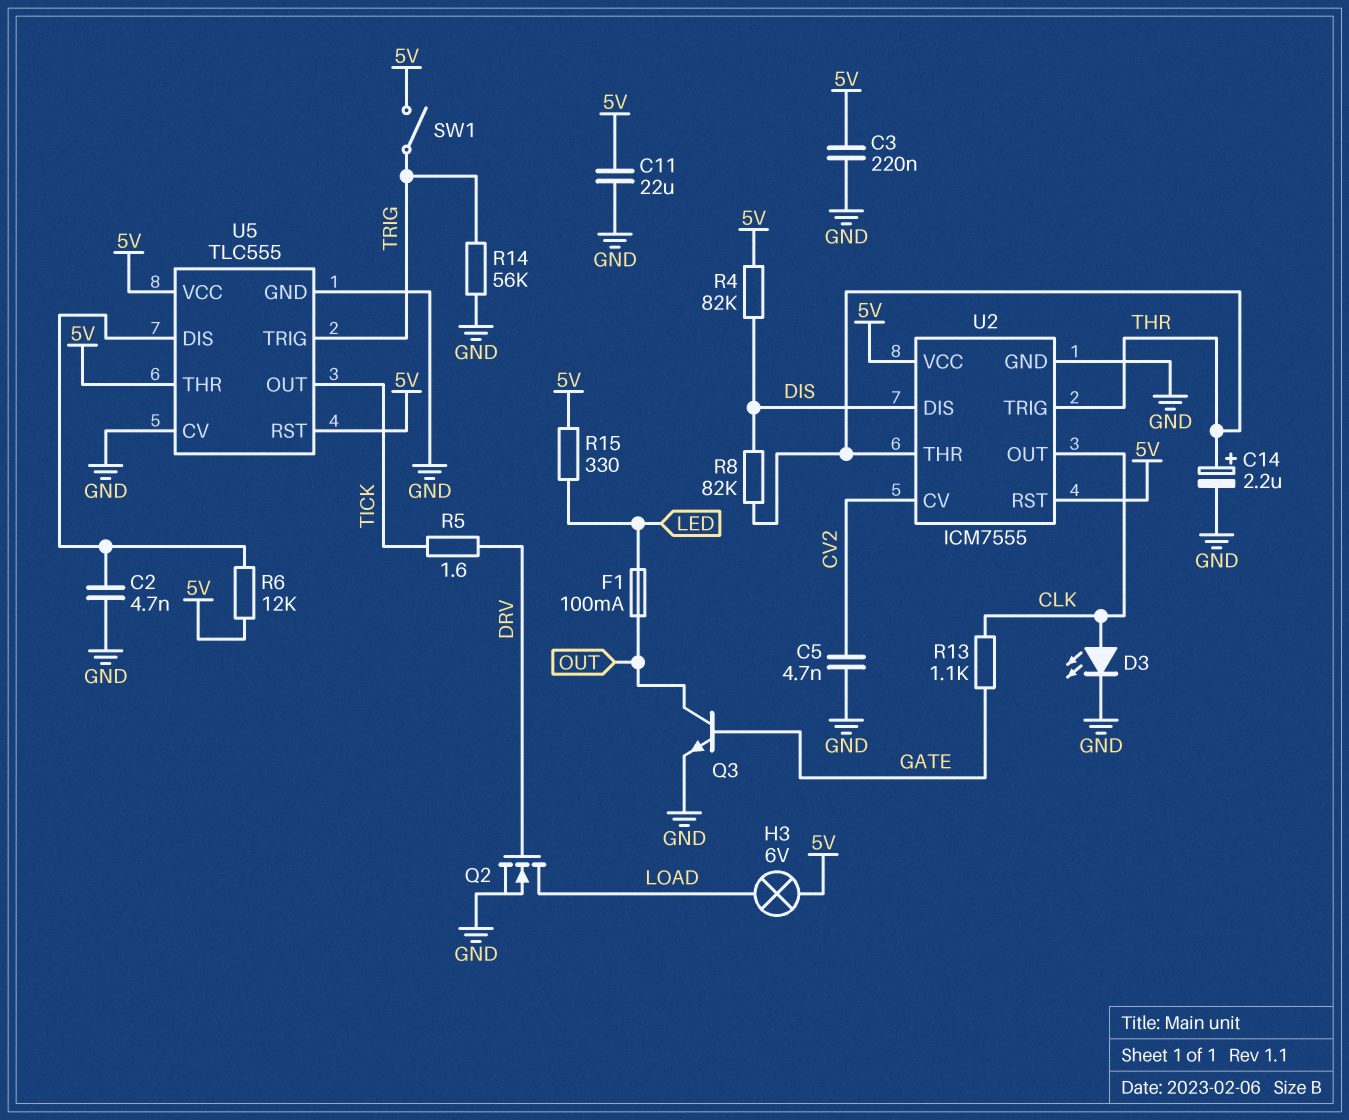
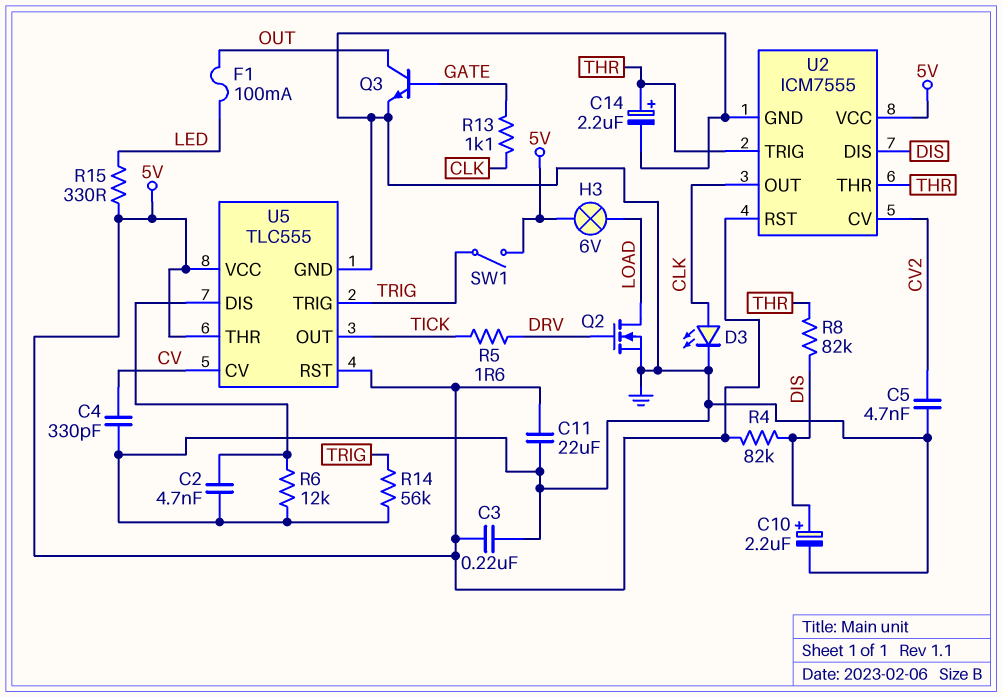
C4: none -> 330pF (CV, GND)
C10: none -> 2.2uF (plus DIS, minus GND)
R6: 12k (5V, U5/DIS) -> 12k (GND, U5/DIS)
U5 pin CV: GND -> CV

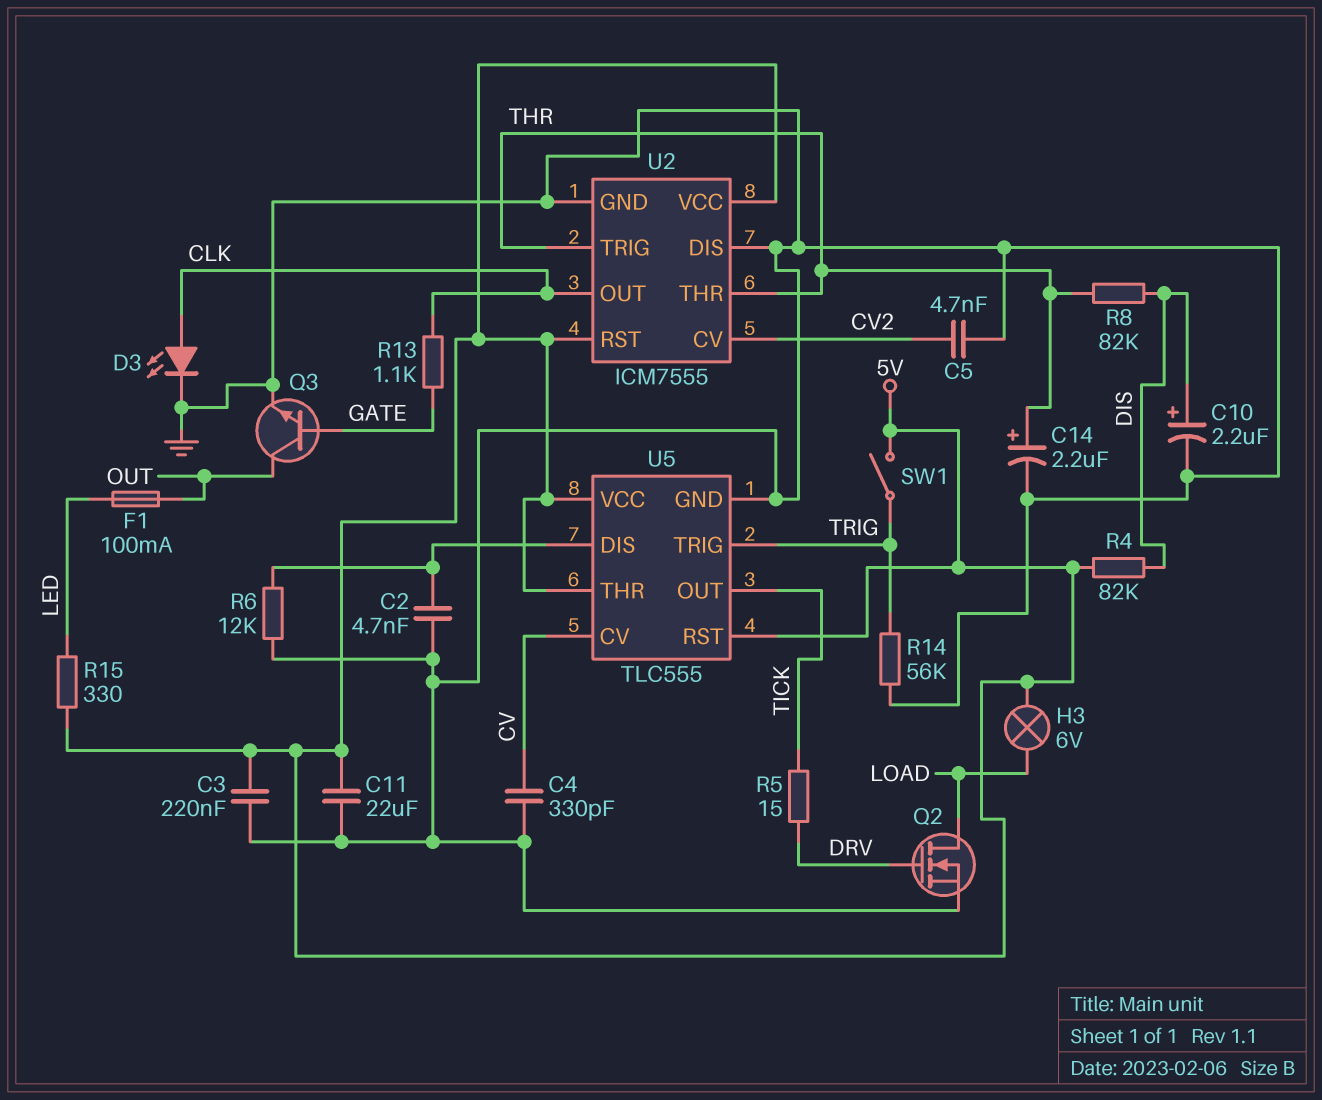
R5: 1.6 (DRV, TICK) -> 15 (DRV, TICK)
U2 pin DIS: DIS -> GND

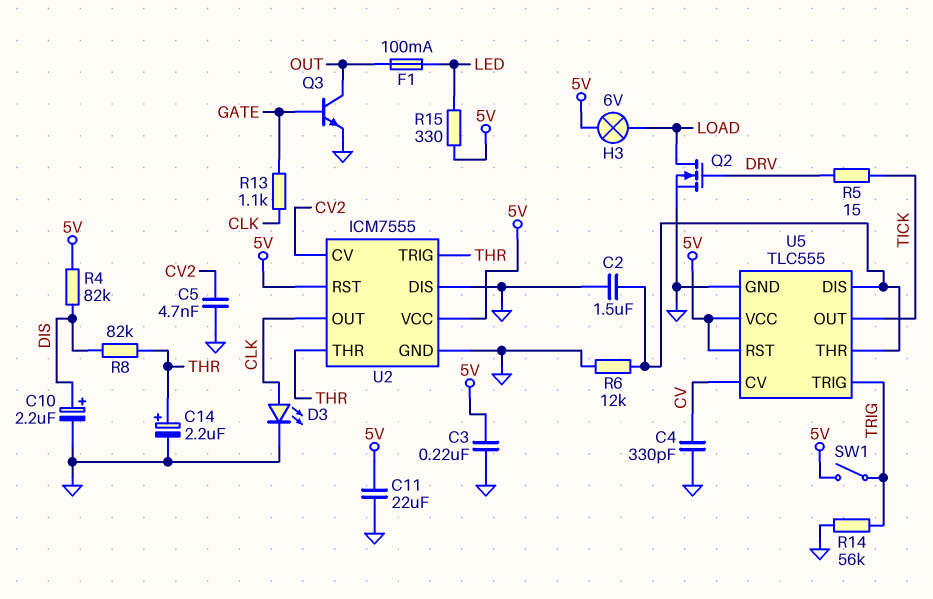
C2: 4.7nF (GND, U5/DIS) -> 1.5uF (GND, U5/DIS)
U5 pin THR: 5V -> U5/DIS

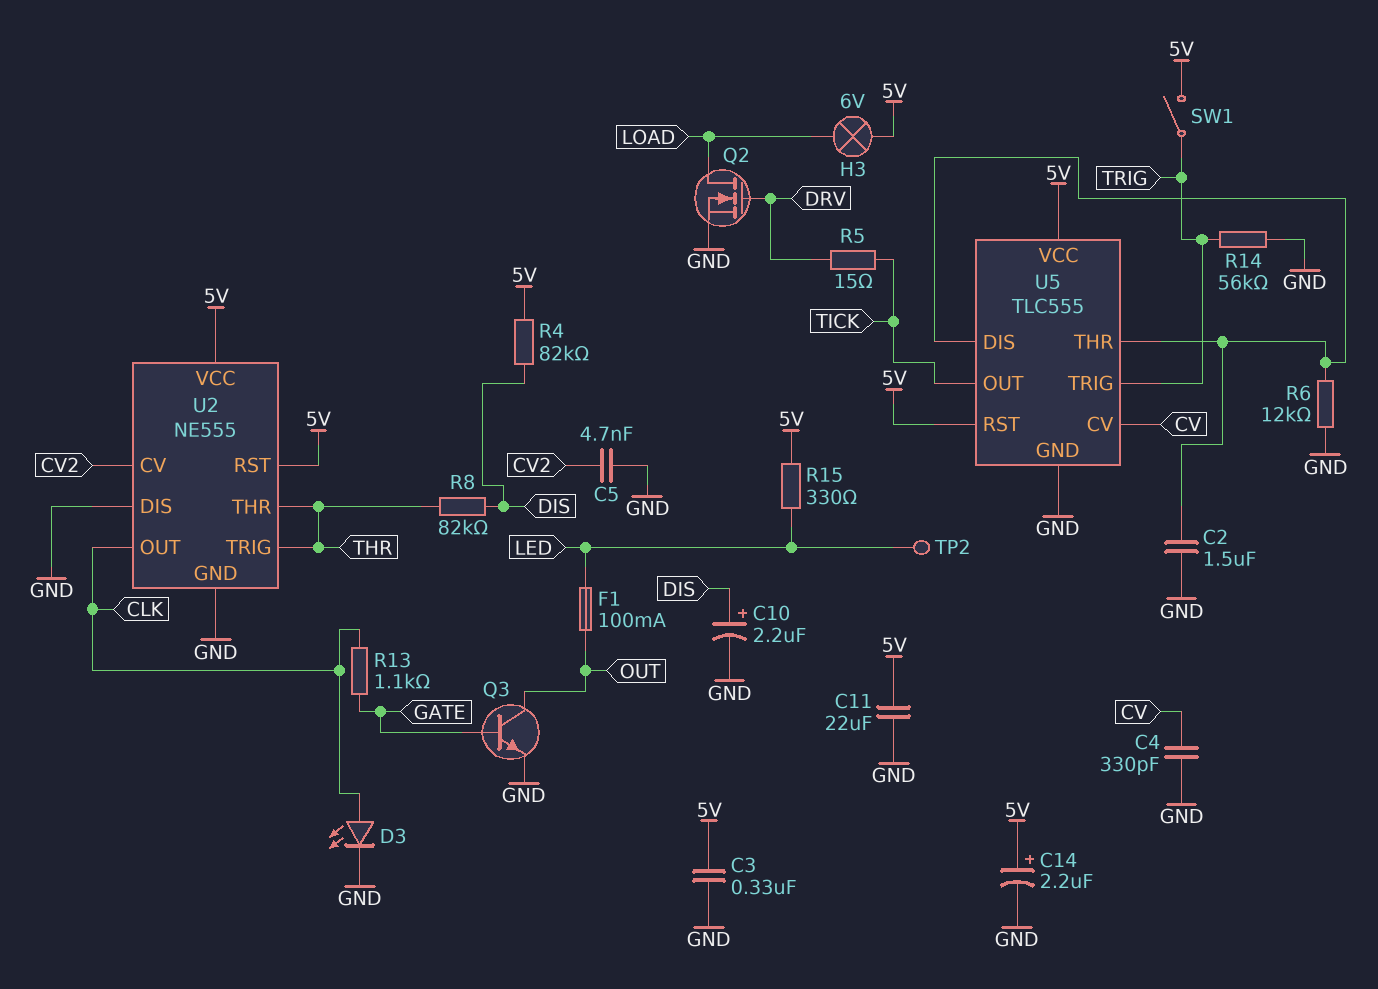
C3: 220nF (5V, GND) -> 330nF (5V, GND)
C14: 2.2uF (plus THR, minus GND) -> 2.2uF (plus 5V, minus GND)
TP2: none -> test point (LED)
U2: ICM7555 -> NE555

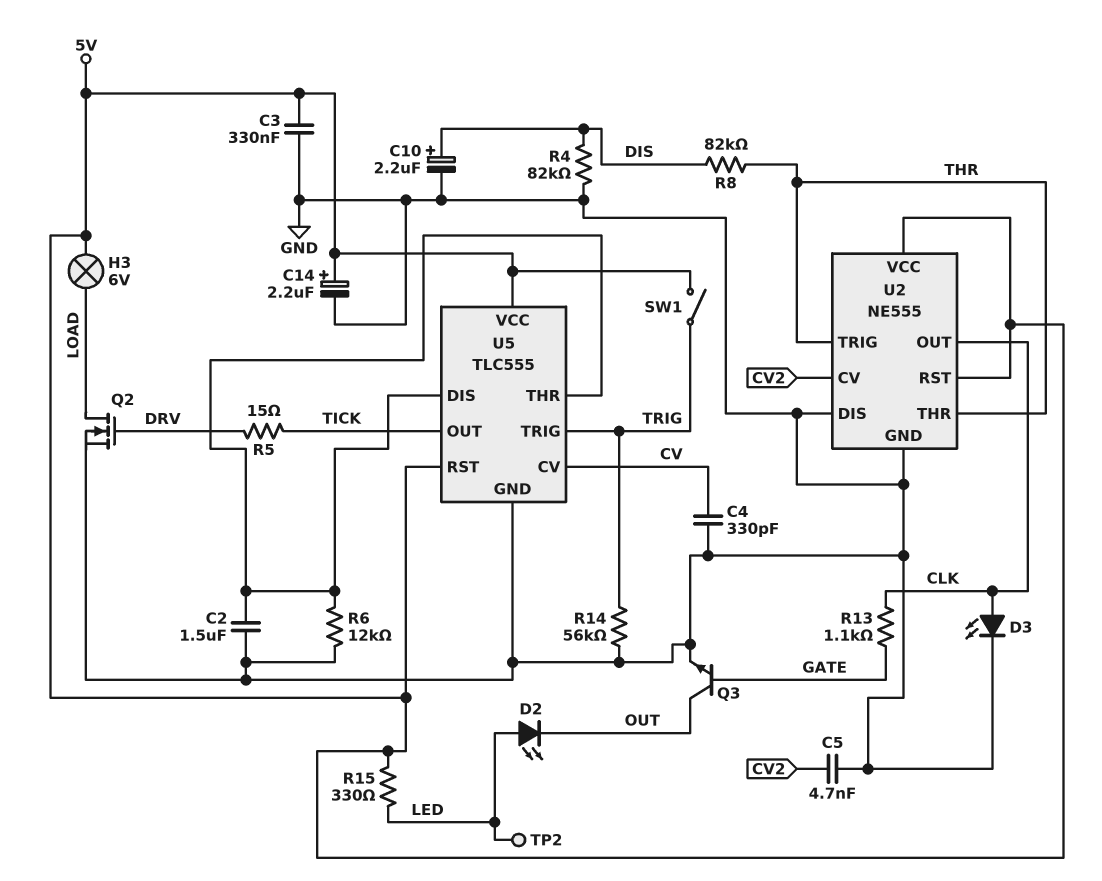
C11: 22uF (5V, GND) -> none
D2: none -> LED (A LED, K OUT)
F1: 100mA (LED, OUT) -> none
R4: 82k (5V, DIS) -> 82k (DIS, GND)

